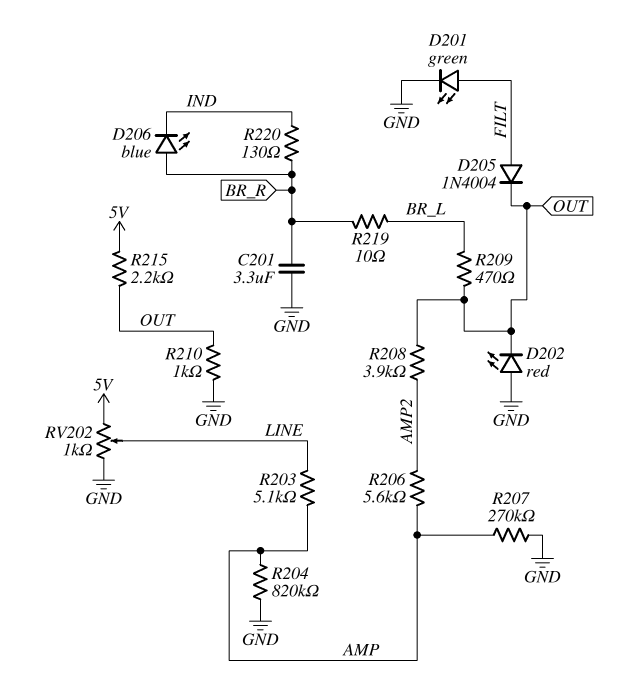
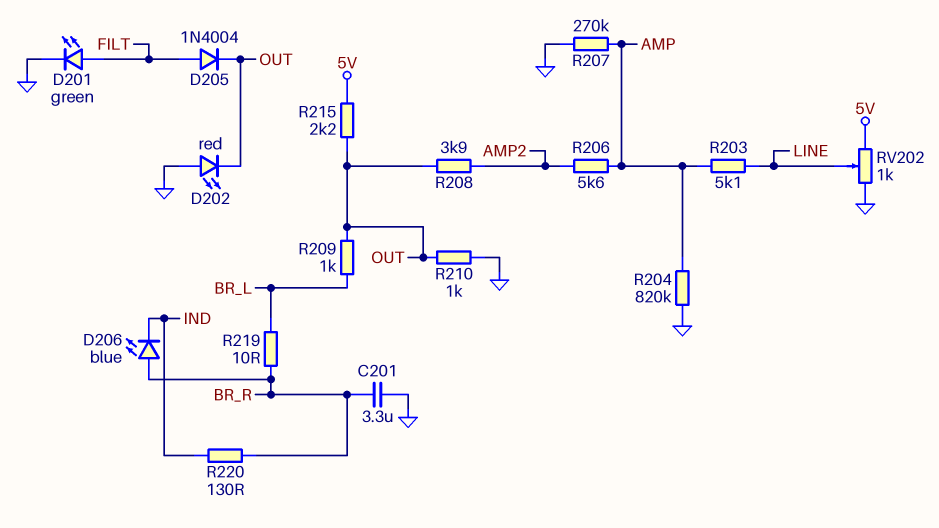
R209: 470 (BR_L, OUT) -> 1k (BR_L, OUT)

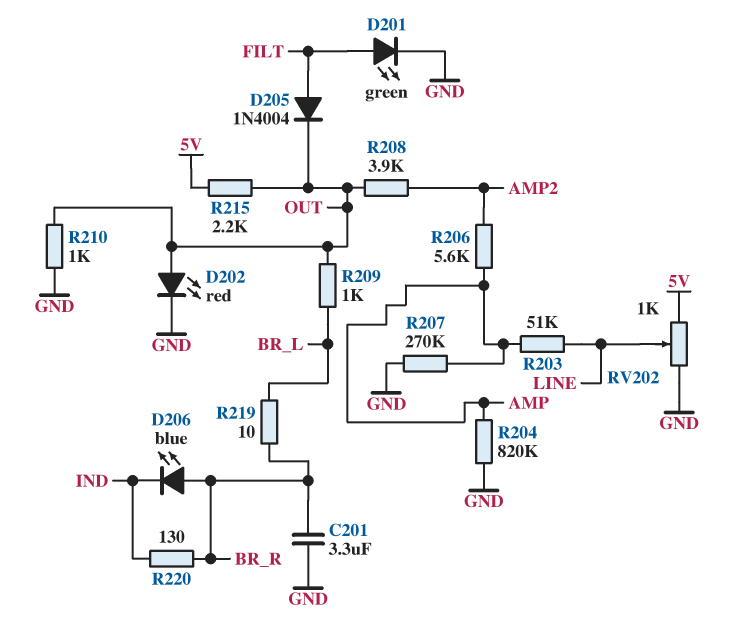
D202: LED red (A GND, K OUT) -> LED red (A OUT, K GND)
R203: 5.1k (AMP, LINE) -> 51k (AMP, LINE)

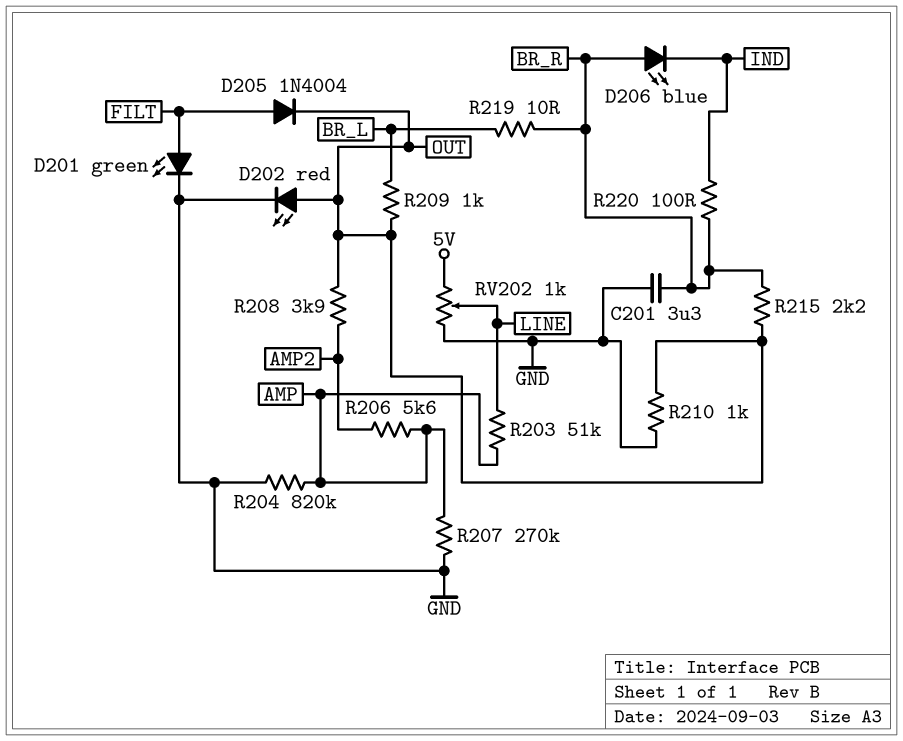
R215: 2.2k (5V, OUT) -> 2.2k (BR_R, OUT)
R220: 130 (BR_R, IND) -> 100 (BR_R, IND)

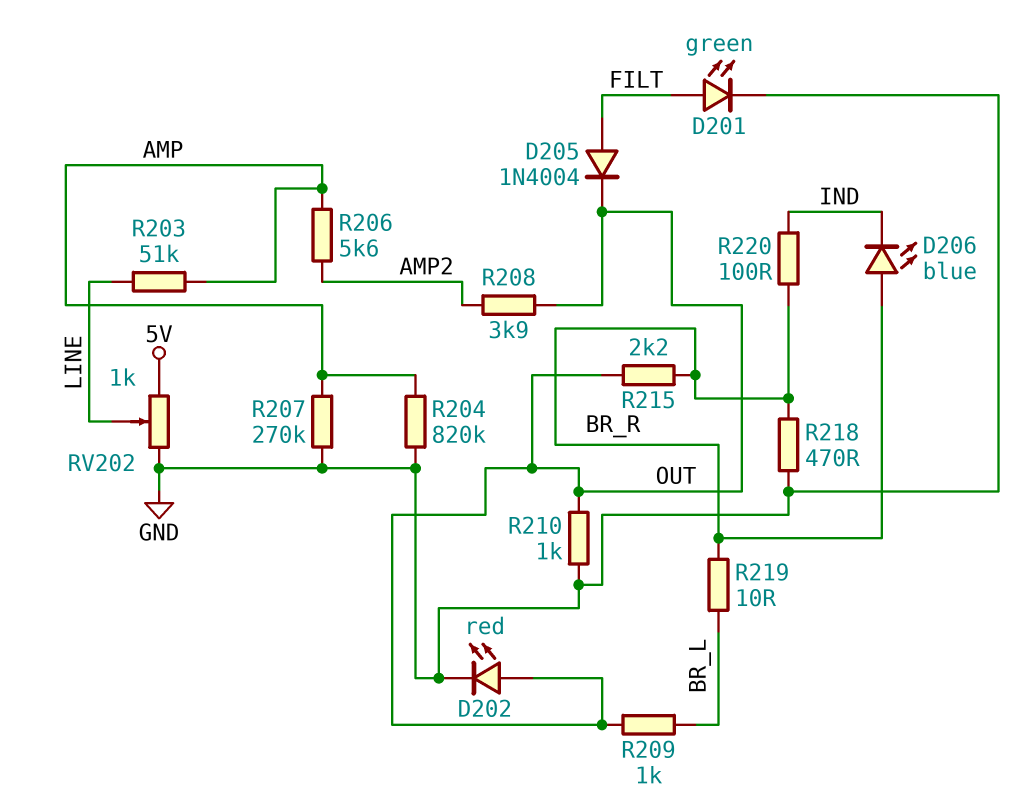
C201: 3.3uF (BR_R, GND) -> none
R218: none -> 470 (BR_R, GND)

